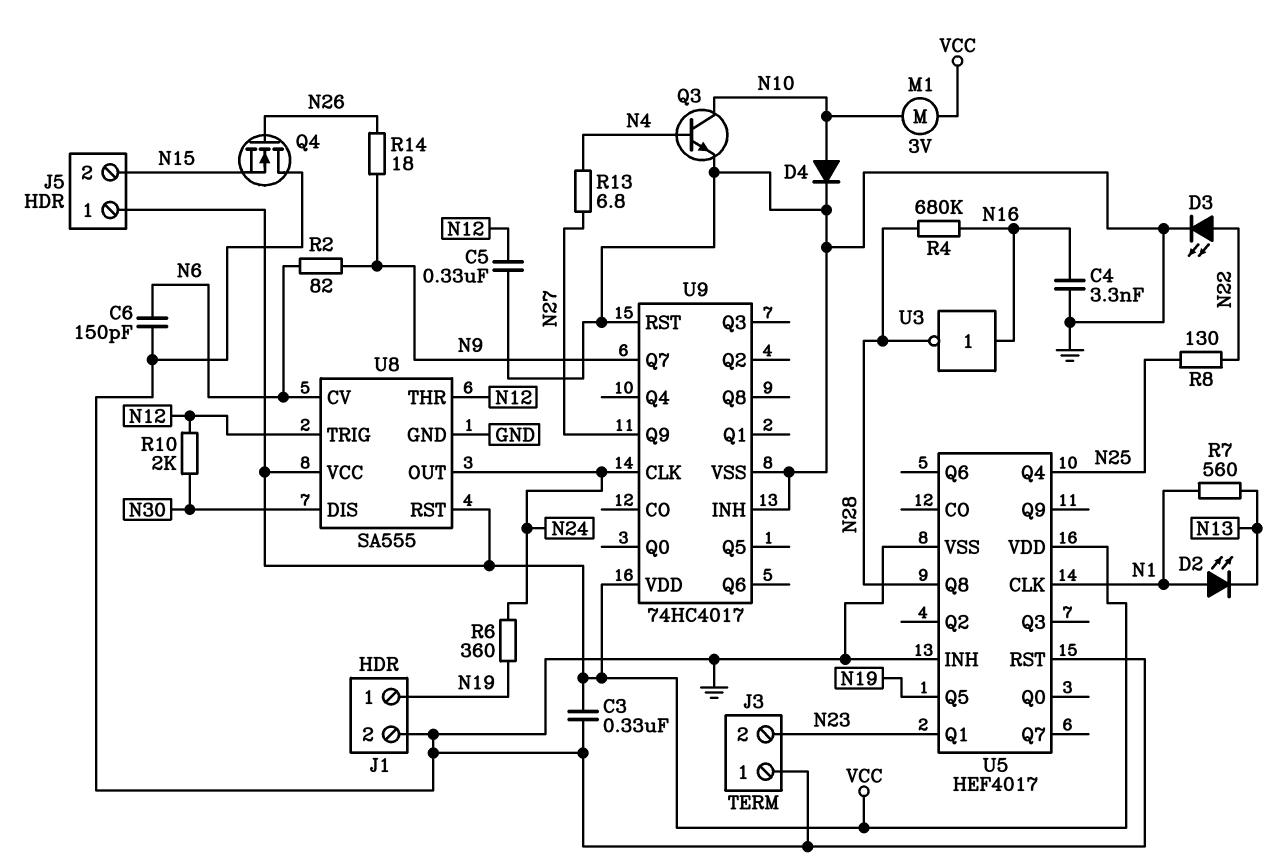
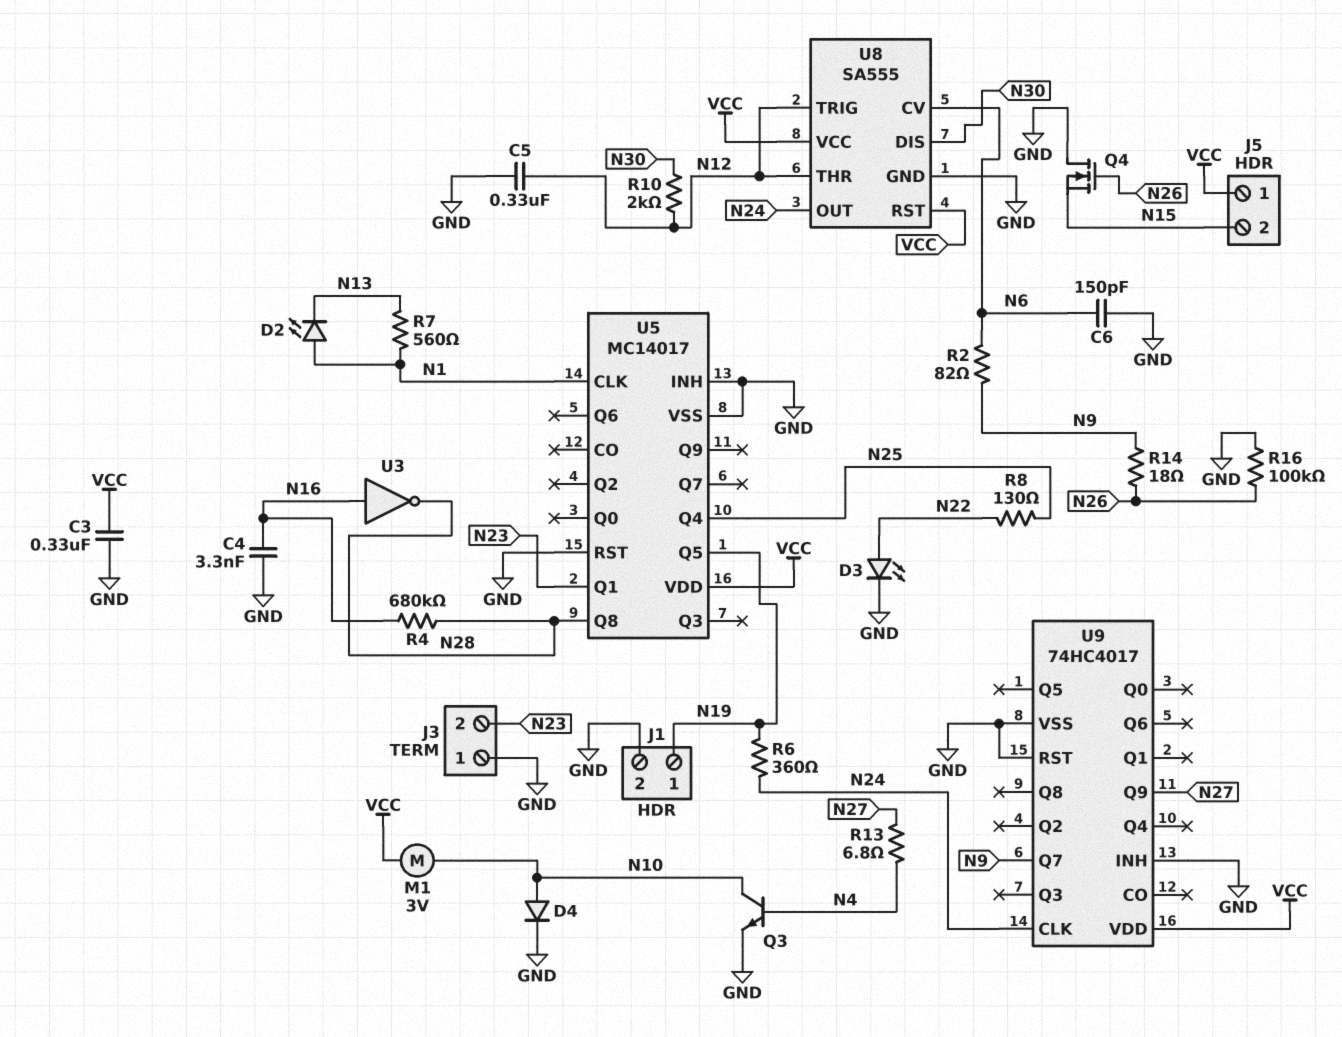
R16: none -> 100k (GND, N26)
U5: HEF4017 -> MC14017

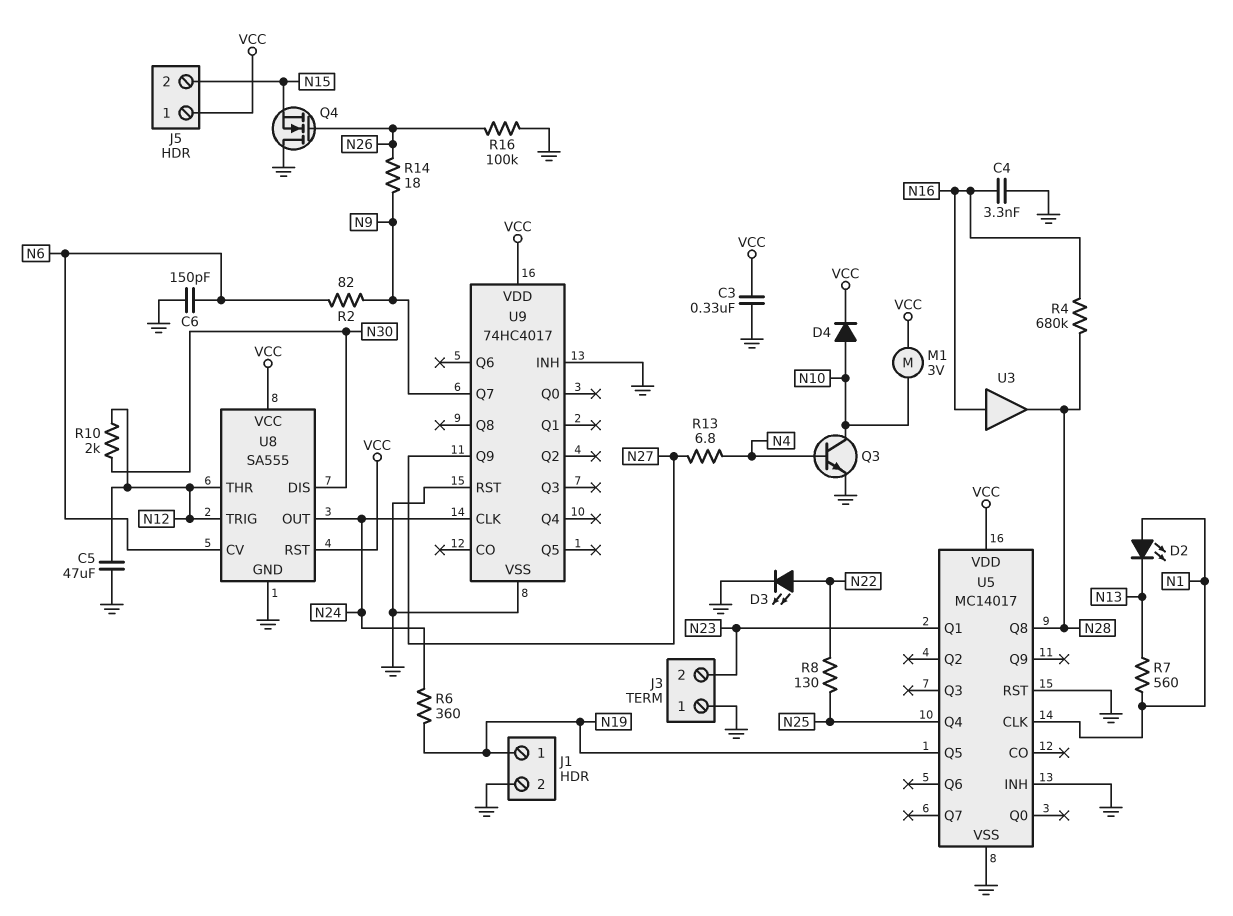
C5: 330nF (GND, N12) -> 47uF (GND, N12)
D4: diode (A N10, K GND) -> diode (A N10, K VCC)
U3: NOT (in N16, out N28) -> buffer (in N16, out N28)

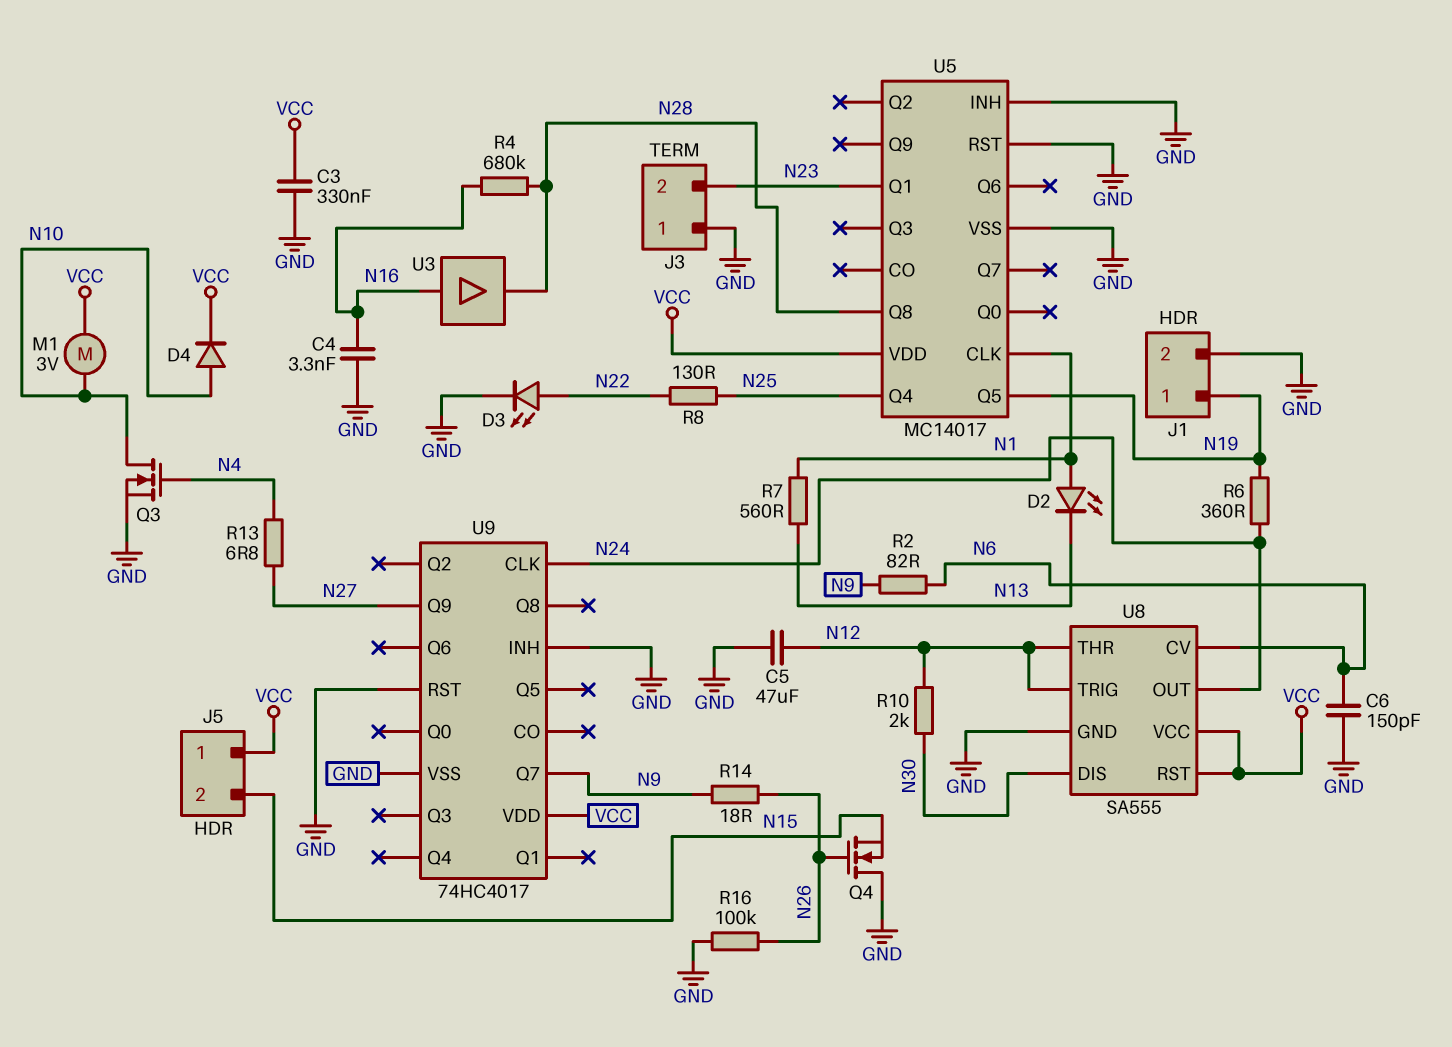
Q3: NPN (B N4, C N10, E GND) -> NMOS (G N4, D N10, S GND)

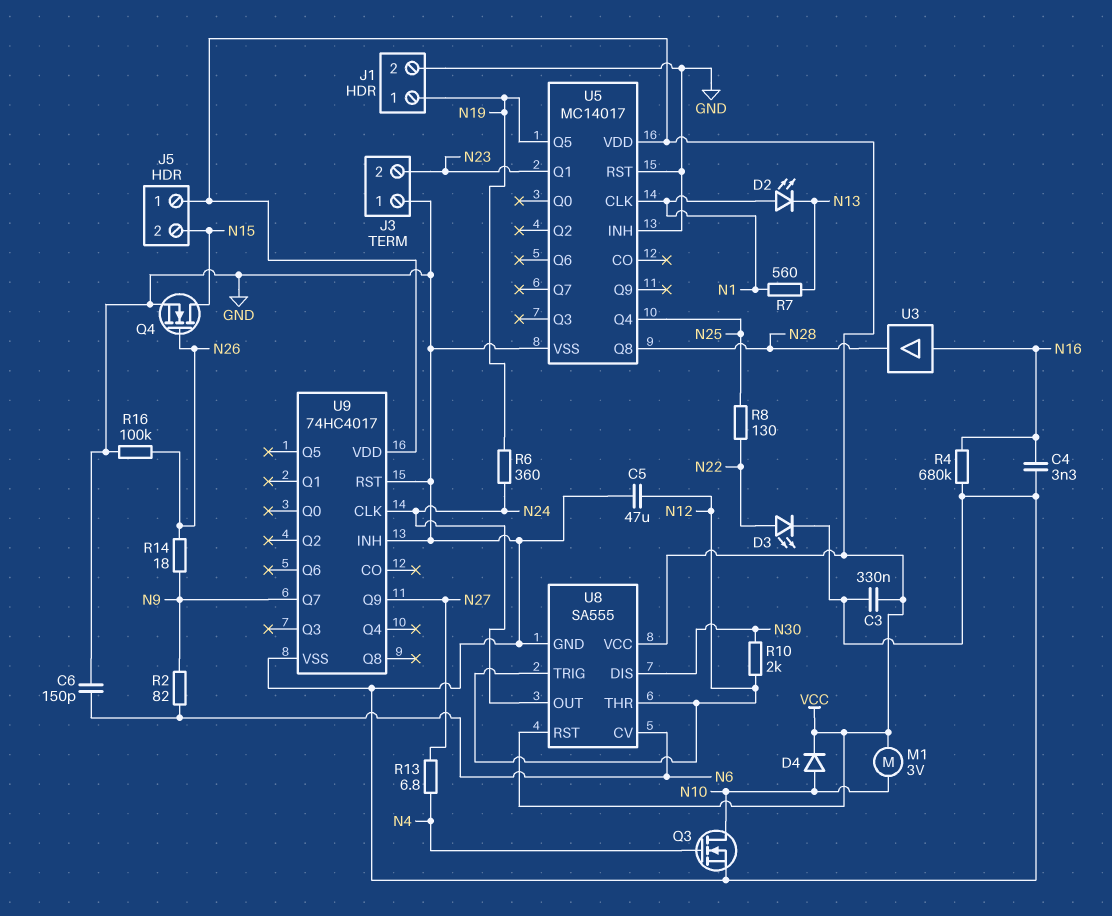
Q4: NMOS (G N26, D GND, S N15) -> NMOS (G N26, D N15, S GND)
R4: 680k (N16, N28) -> 680k (GND, N16)

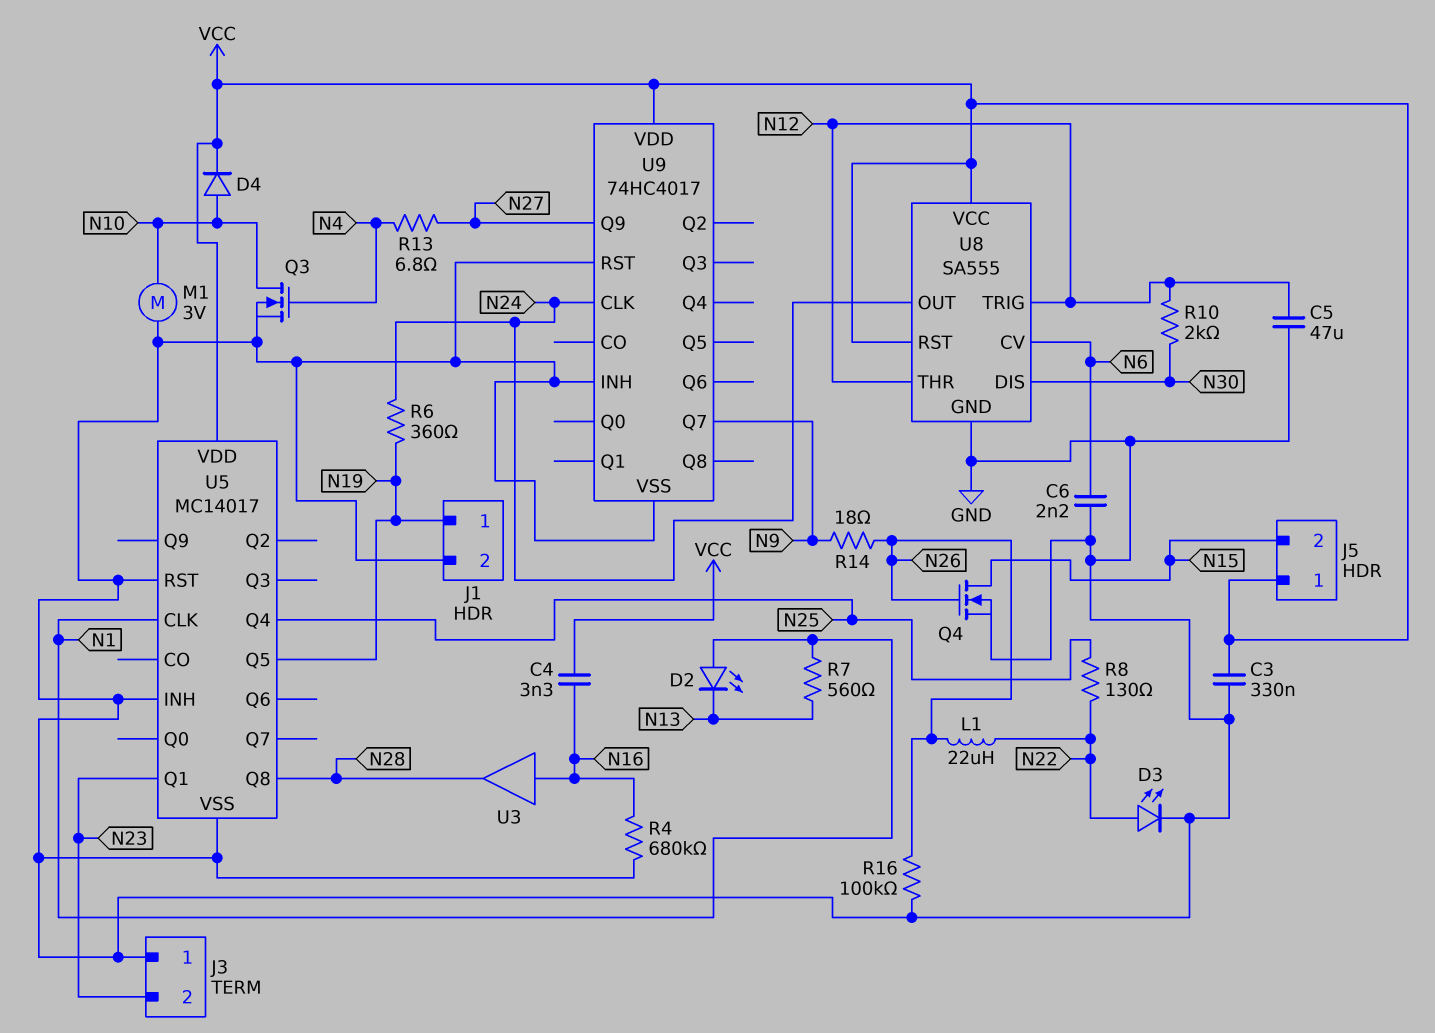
C4: 3.3nF (GND, N16) -> 3.3nF (N16, VCC)
C6: 150pF (GND, N6) -> 2.2nF (GND, N6)
L1: none -> 22uH (N22, N26)
M1: motor 3V (N10, VCC) -> motor 3V (GND, N10)
R2: 82 (N6, N9) -> none

